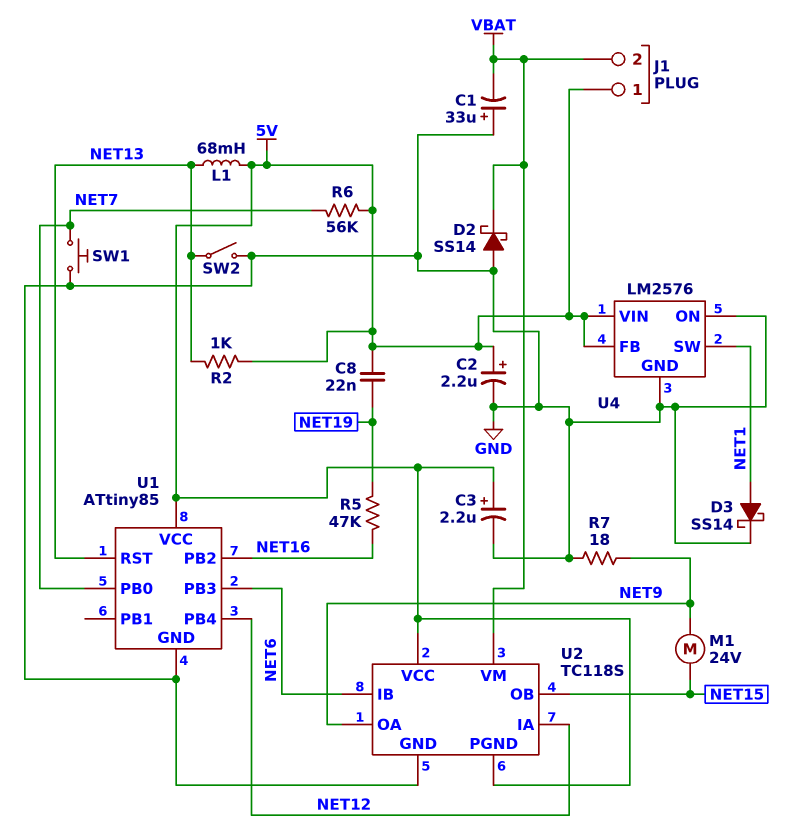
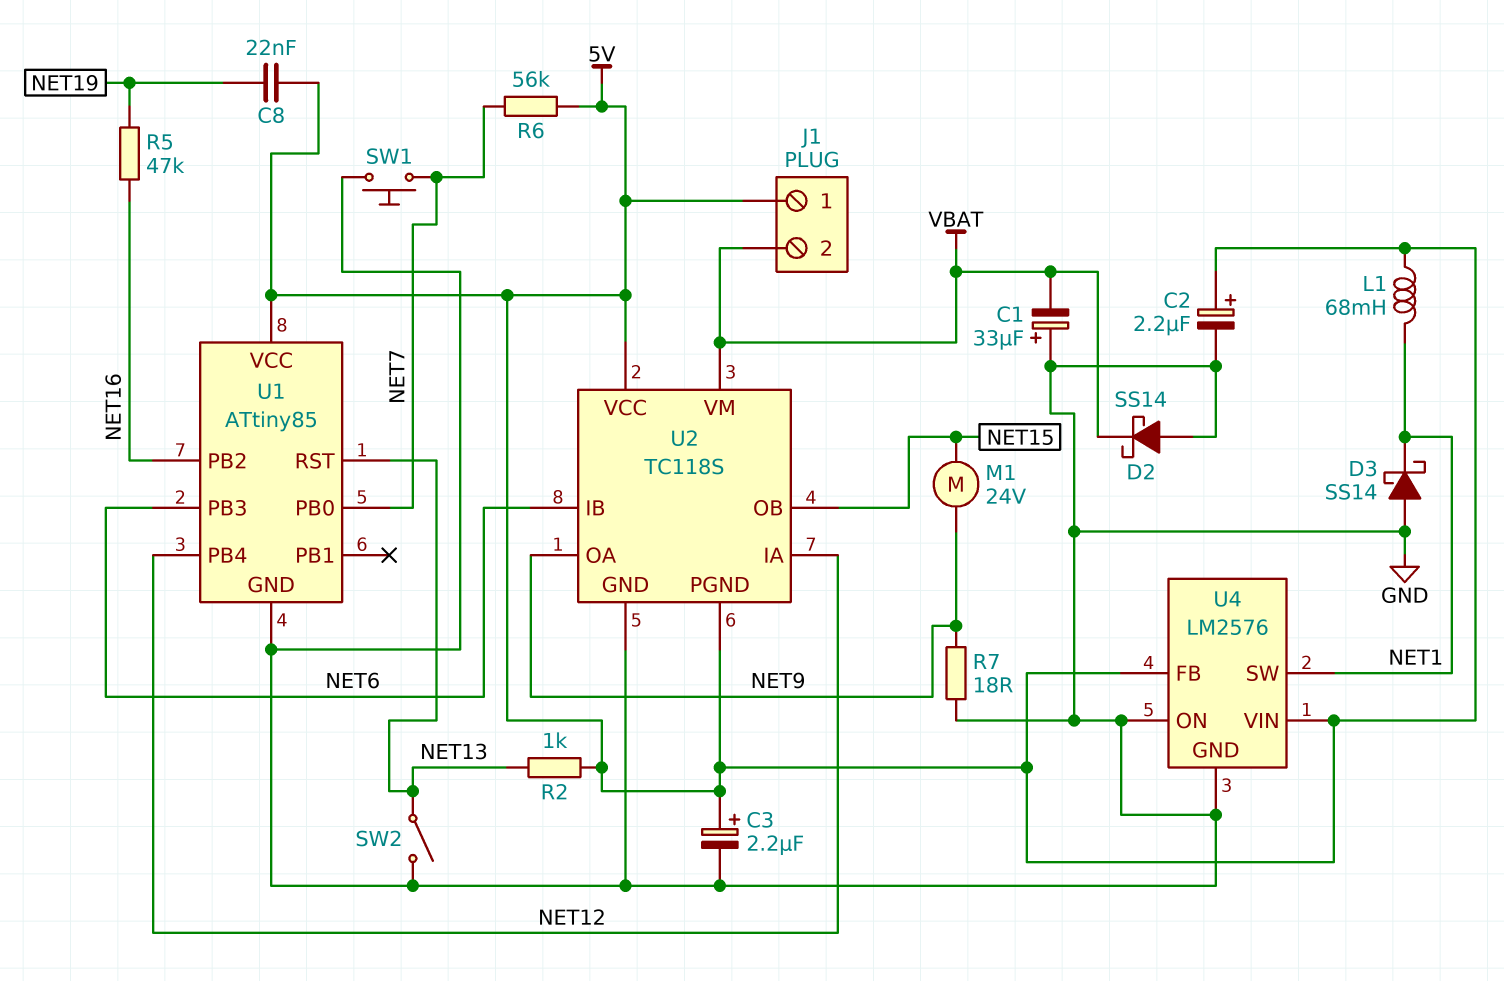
D3: schottky SS14 (A NET1, K GND) -> schottky SS14 (A GND, K NET1)
L1: 68mH (5V, NET13) -> 68mH (5V, NET1)

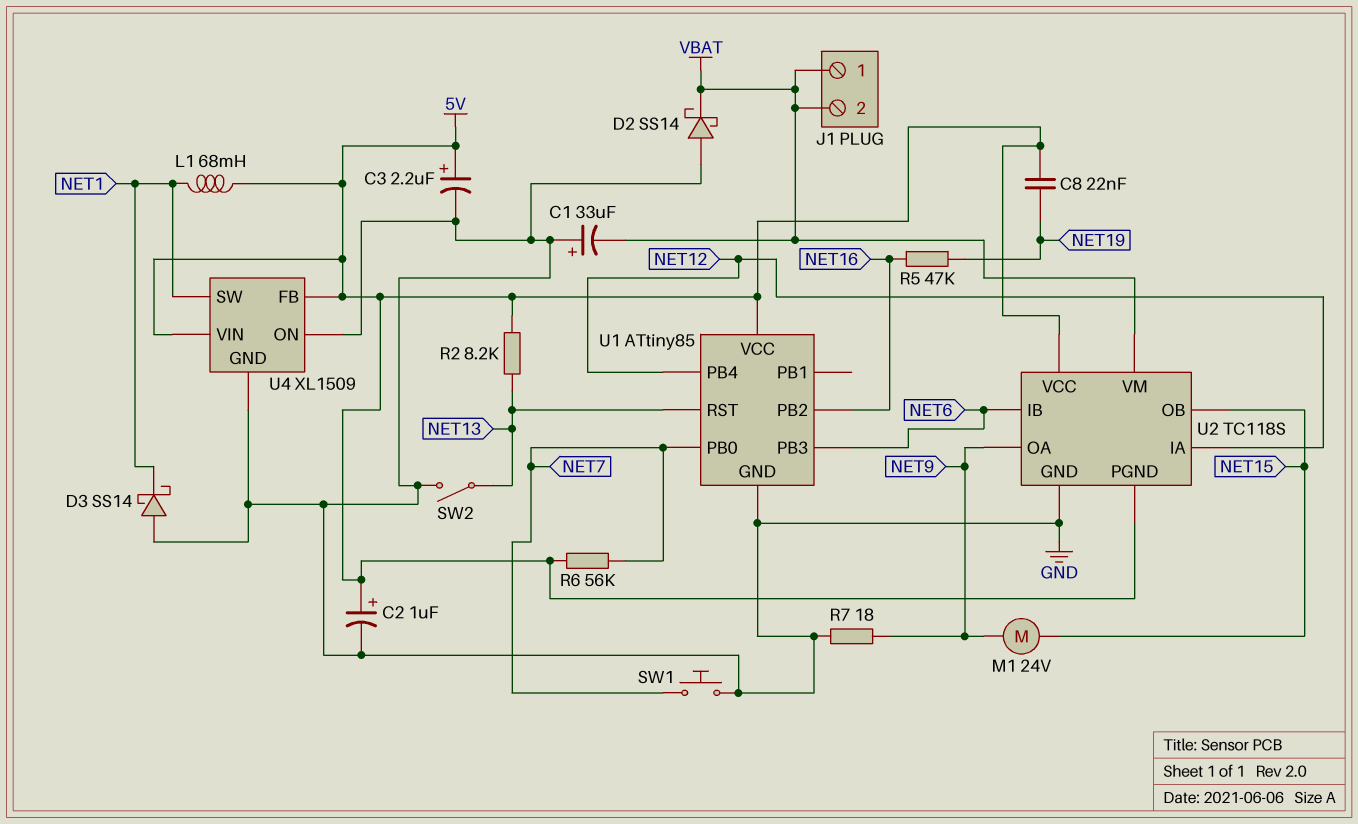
C2: 2.2uF (plus 5V, minus GND) -> 1uF (plus 5V, minus GND)
J1 pin 1: 5V -> VBAT
R2: 1k (5V, NET13) -> 8.2k (5V, NET13)
U4: LM2576 -> XL1509

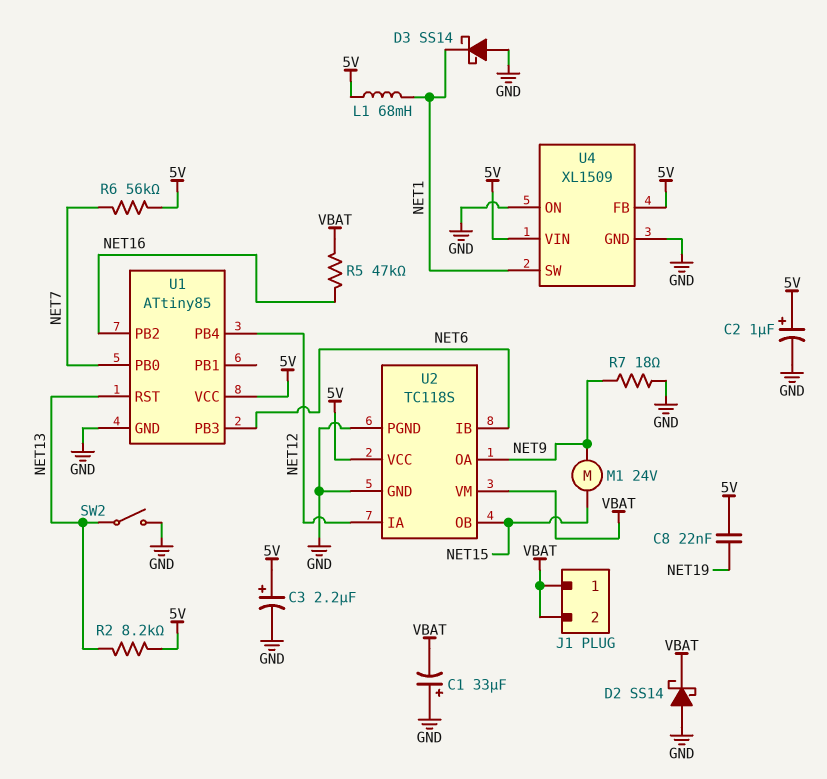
R5: 47k (NET16, NET19) -> 47k (NET16, VBAT)
SW1: button (GND, NET7) -> none
U2 pin PGND: 5V -> GND

